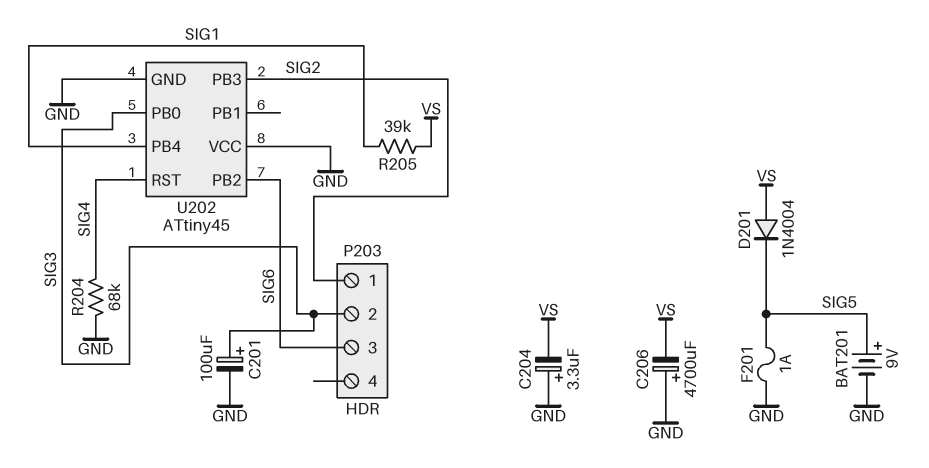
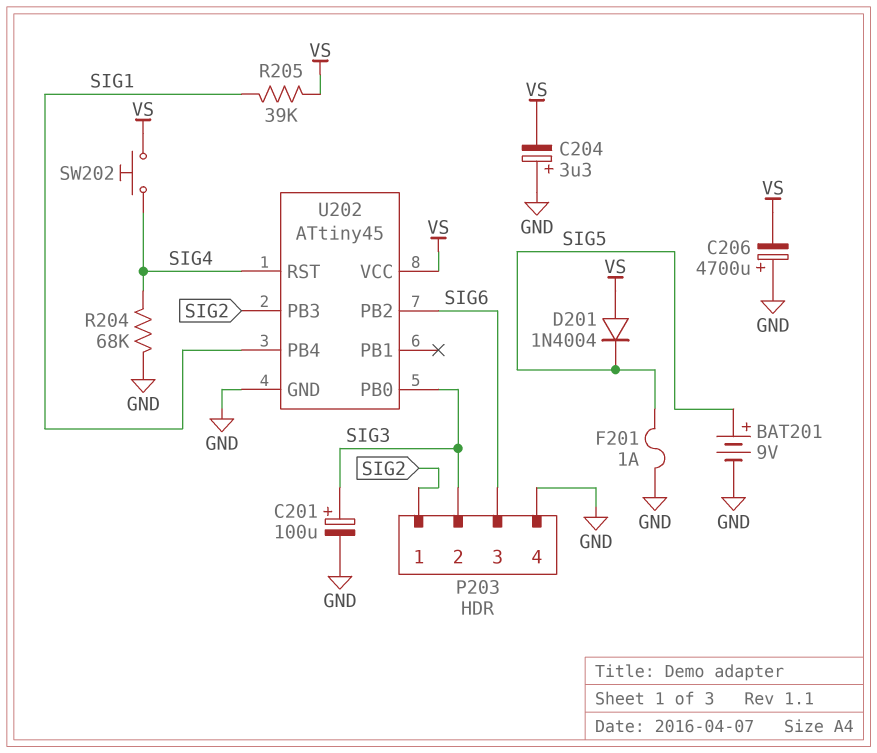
P203 pin 4: none -> GND
SW202: none -> button (SIG4, VS)
U202 pin VCC: GND -> VS

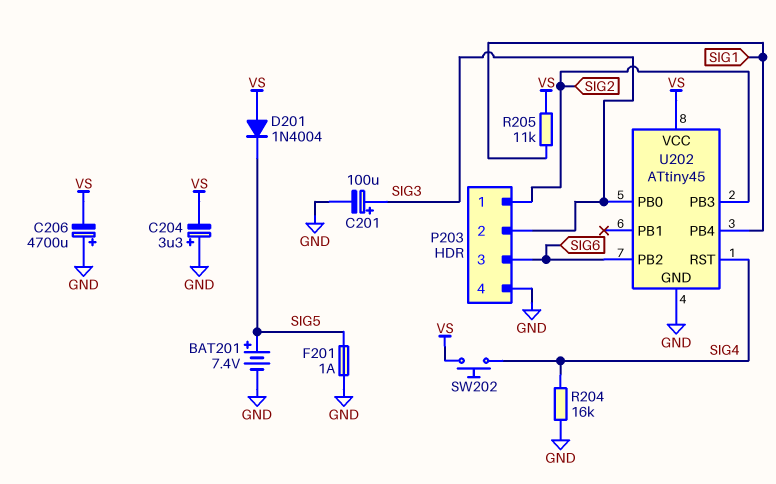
BAT201: 9V (plus SIG5, minus GND) -> 7.4V (plus SIG5, minus GND)
R204: 68k (GND, SIG4) -> 16k (GND, SIG4)
R205: 39k (SIG1, VS) -> 11k (SIG1, VS)

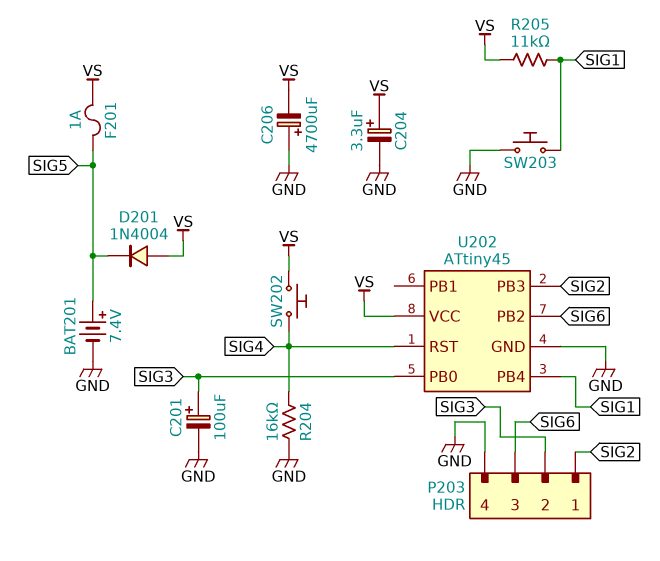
C204: 3.3uF (plus GND, minus VS) -> 3.3uF (plus VS, minus GND)
F201: 1A (GND, SIG5) -> 1A (SIG5, VS)
SW203: none -> button (GND, SIG1)

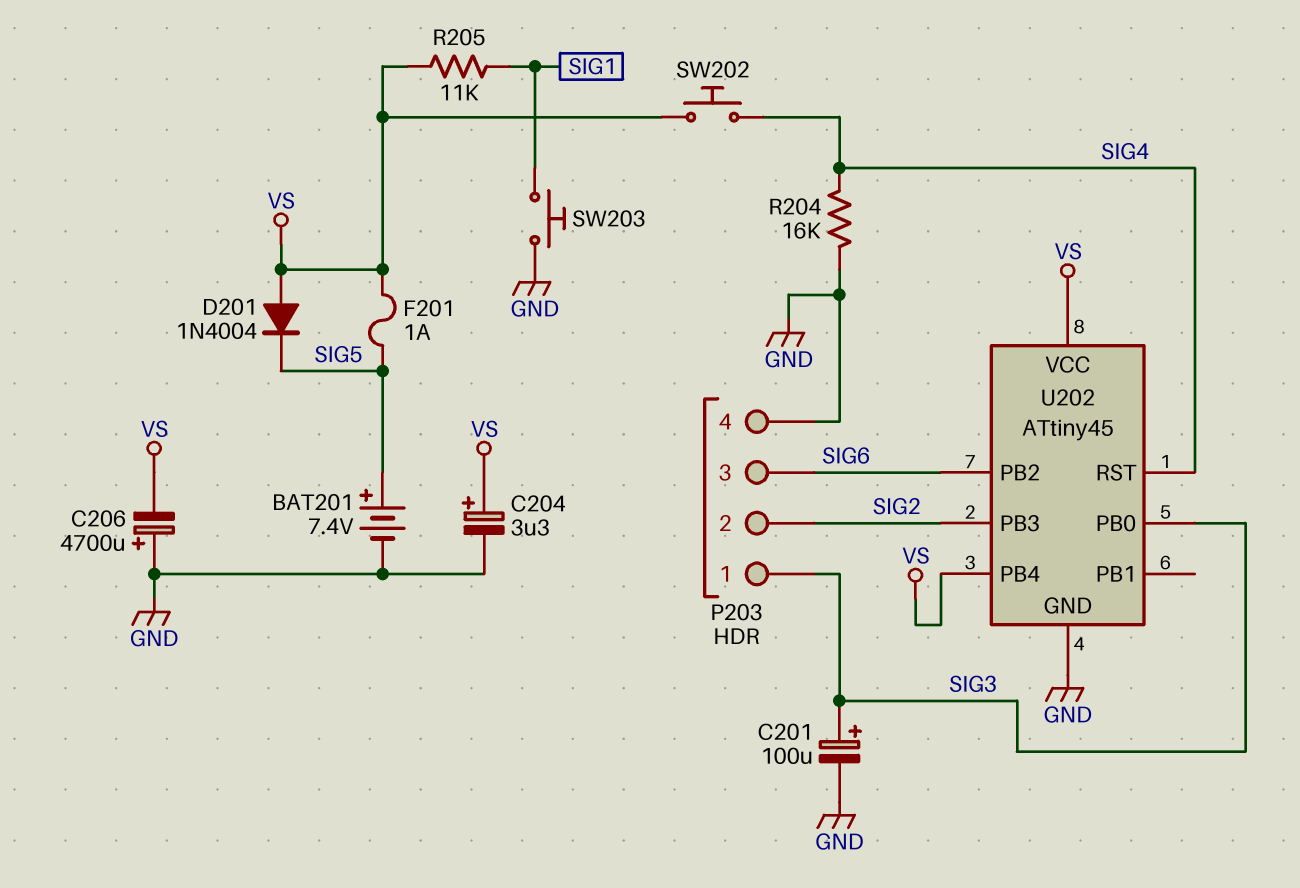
P203 pin 1: SIG2 -> SIG3
P203 pin 2: SIG3 -> SIG2
U202 pin PB4: SIG1 -> VS

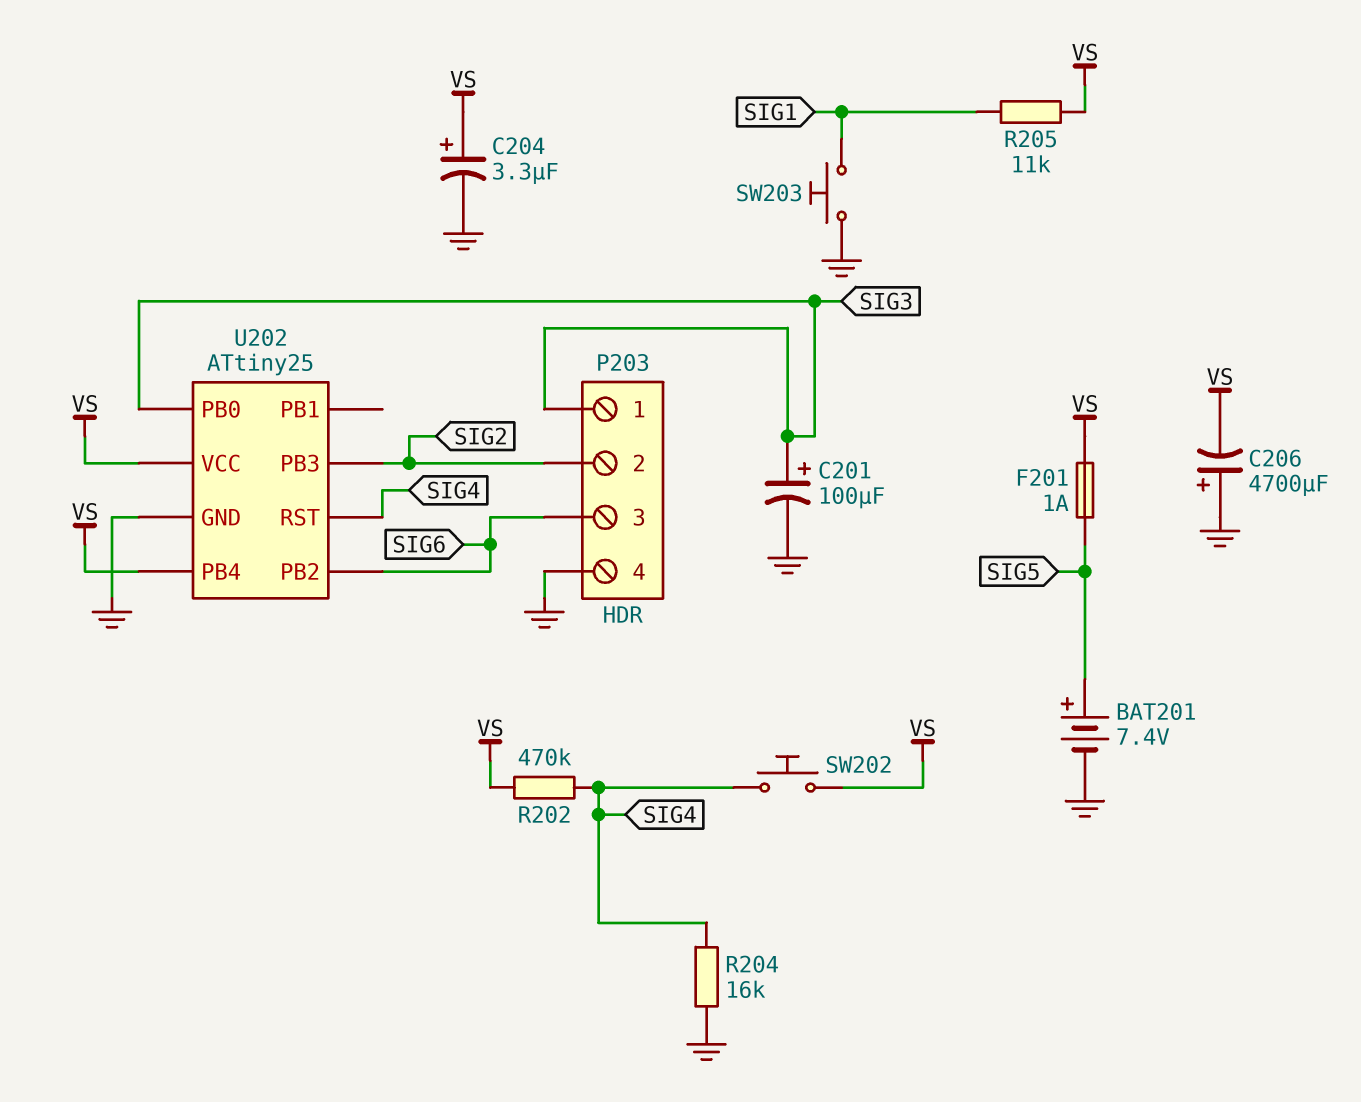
D201: diode 1N4004 (A VS, K SIG5) -> none
R202: none -> 470k (SIG4, VS)
U202: ATtiny45 -> ATtiny25

